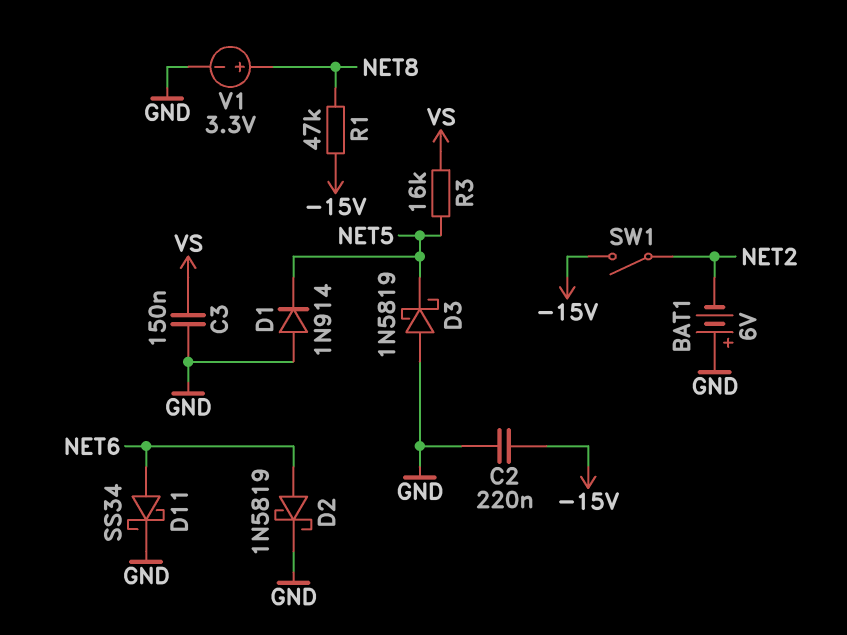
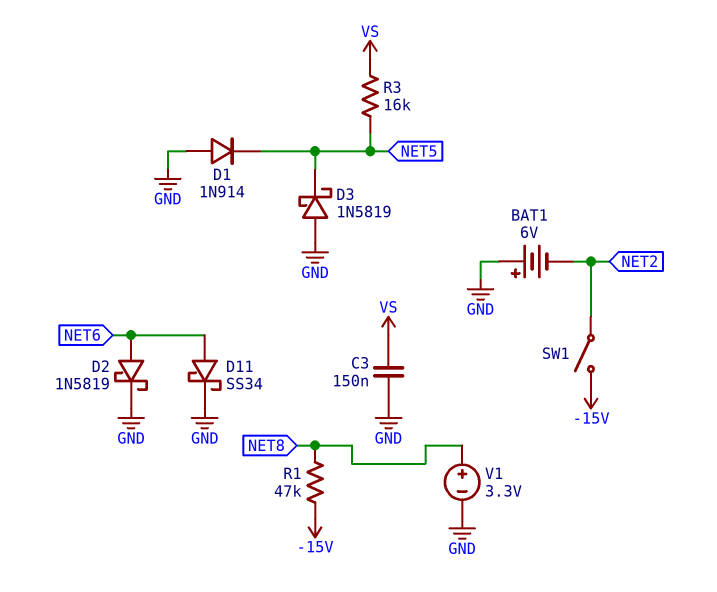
C2: 220nF (-15V, GND) -> none

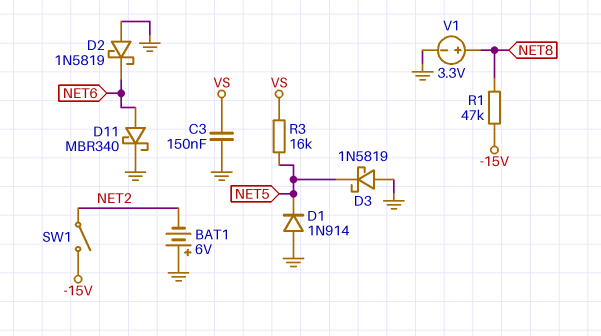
D2: schottky 1N5819 (A NET6, K GND) -> schottky 1N5819 (A GND, K NET6)
D11: schottky SS34 (A NET6, K GND) -> schottky MBR340 (A NET6, K GND)

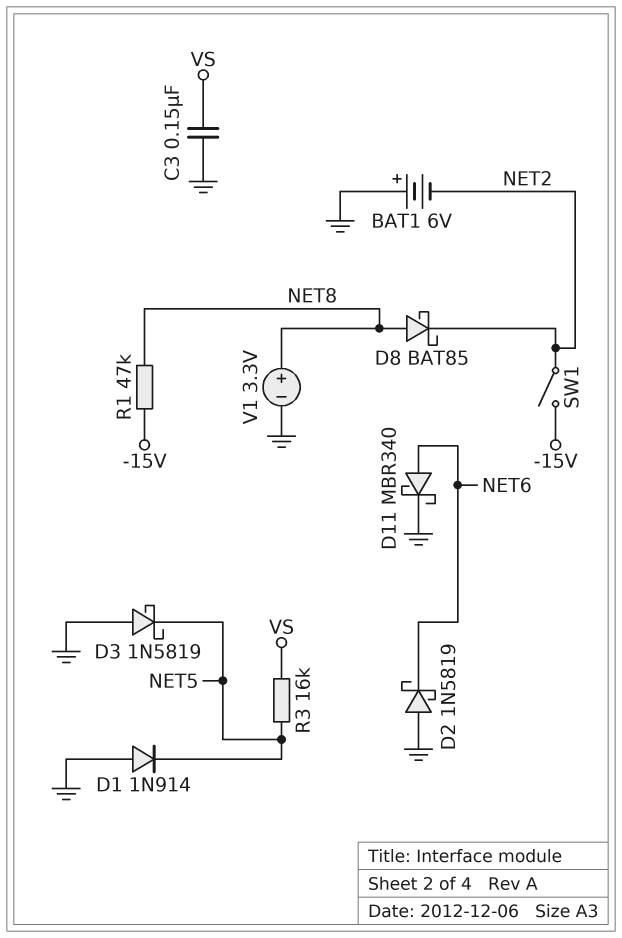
D8: none -> schottky BAT85 (A NET8, K NET2)

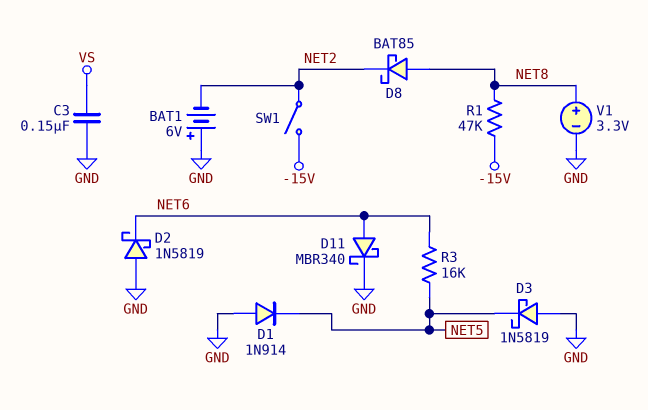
R3: 16k (NET5, VS) -> 16k (NET5, NET6)

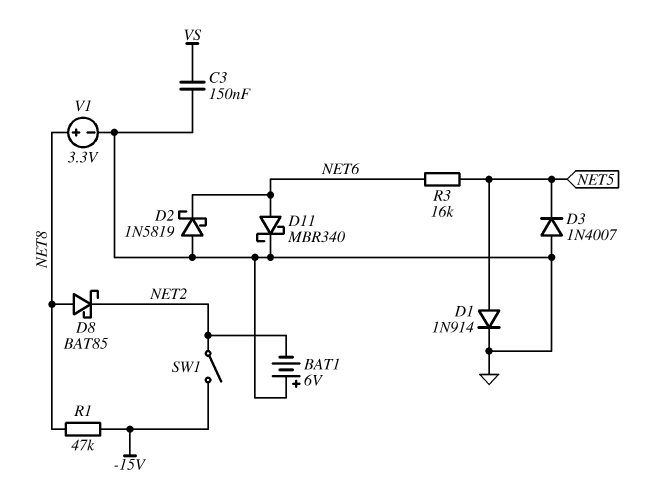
D1: diode 1N914 (A GND, K NET5) -> diode 1N914 (A NET5, K GND)
D3: schottky 1N5819 (A GND, K NET5) -> diode 1N4007 (A GND, K NET5)

